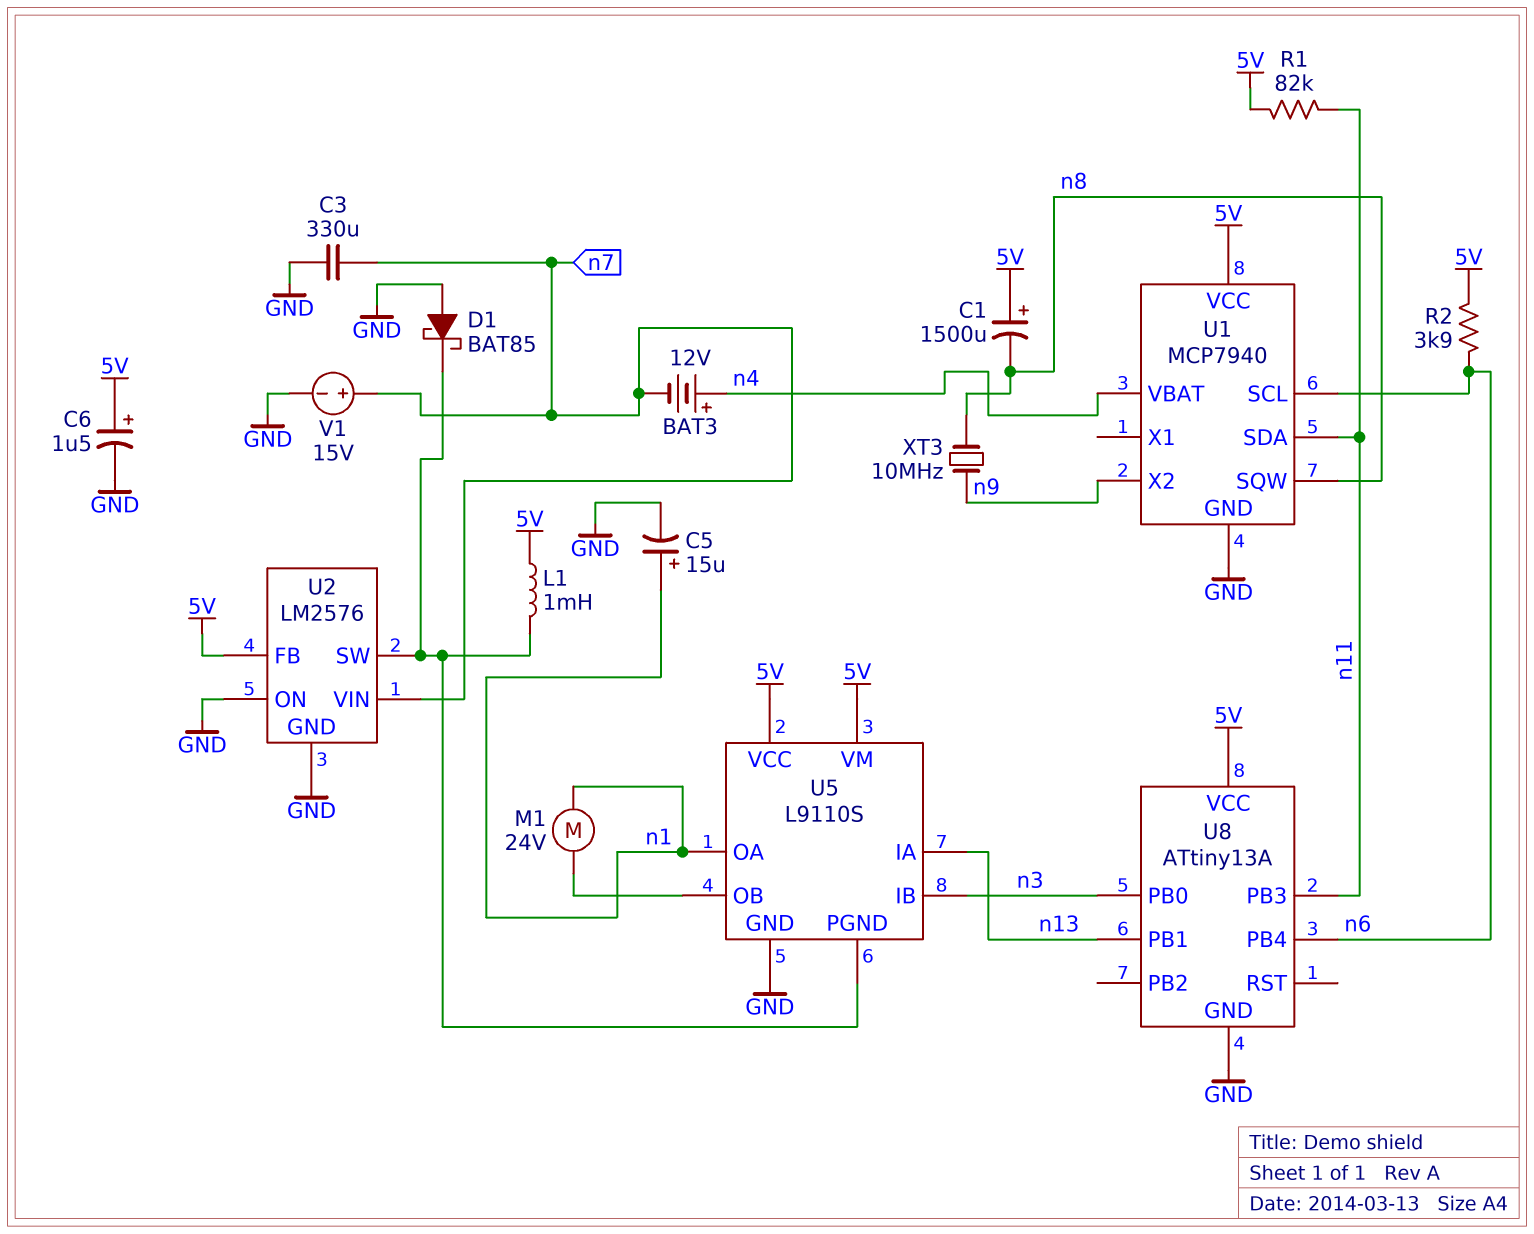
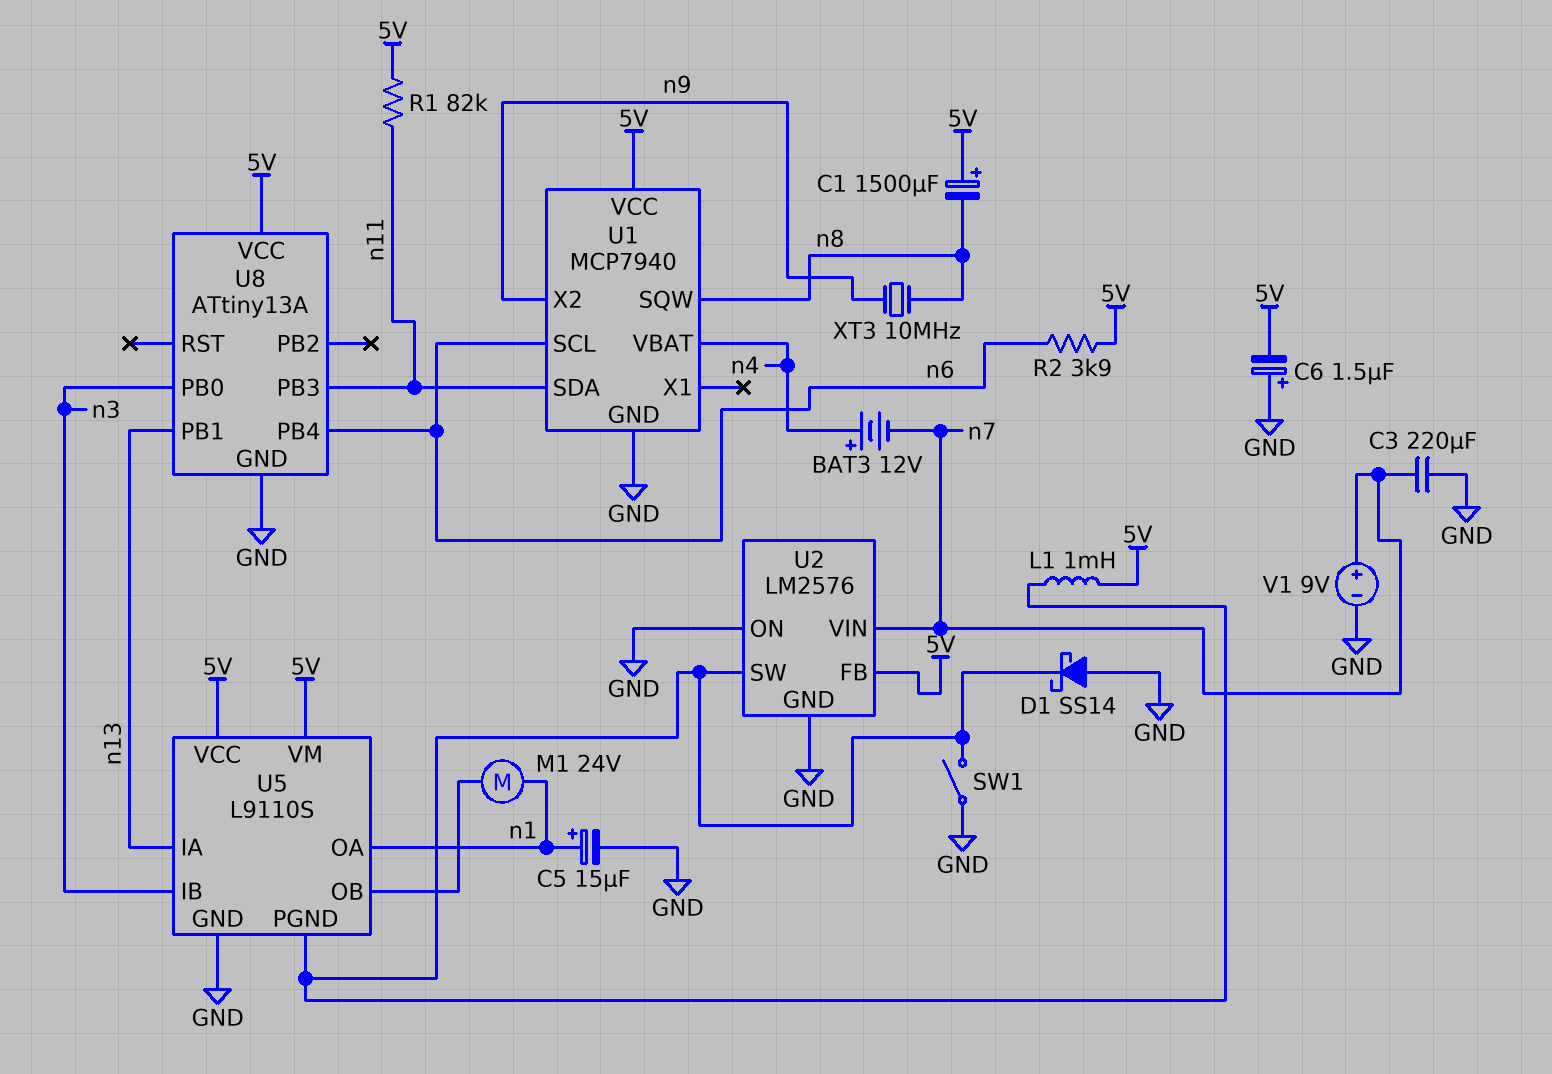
C3: 330uF (GND, n7) -> 220uF (GND, n7)
C6: 1.5uF (plus 5V, minus GND) -> 1.5uF (plus GND, minus 5V)
D1: schottky BAT85 (A GND, K U2/SW) -> schottky SS14 (A GND, K U2/SW)
SW1: none -> switch (GND, U2/SW)
V1: 15V (plus n7, minus GND) -> 9V (plus n7, minus GND)

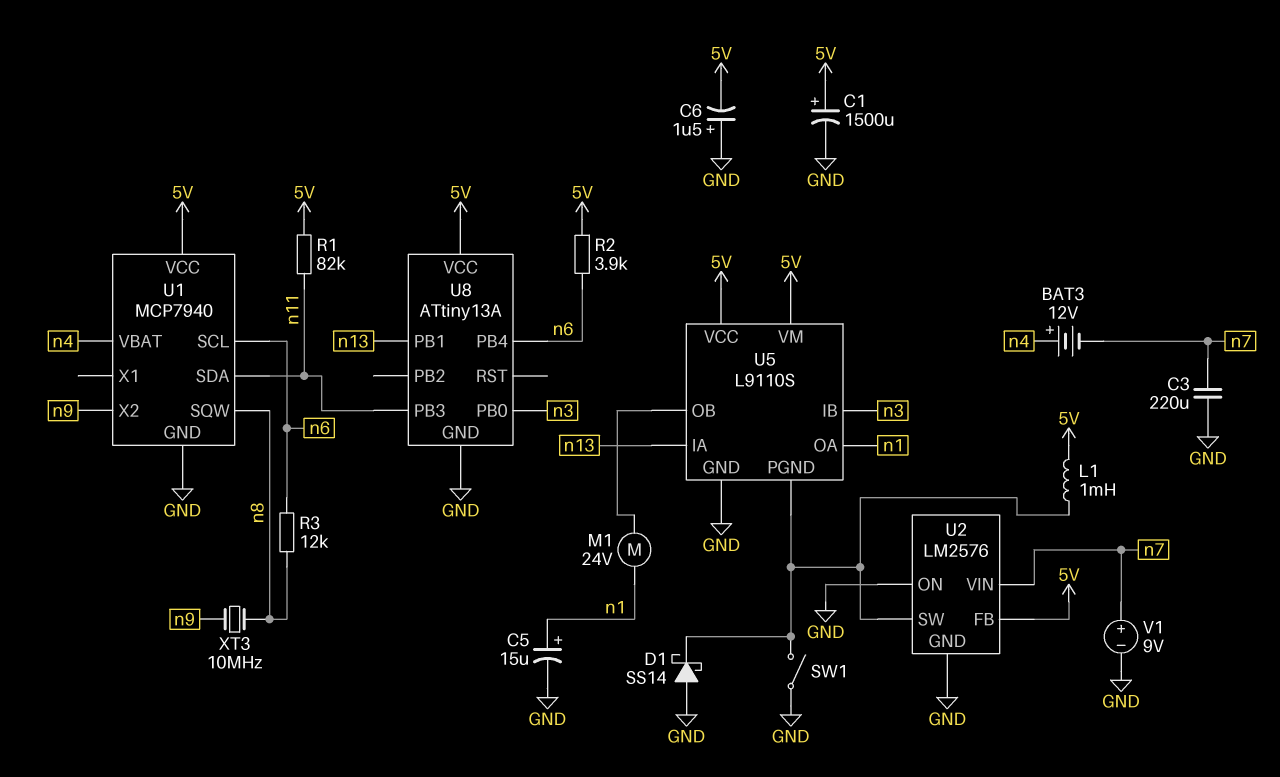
C1: 1500uF (plus 5V, minus n8) -> 1500uF (plus 5V, minus GND)
R3: none -> 12k (n6, n8)

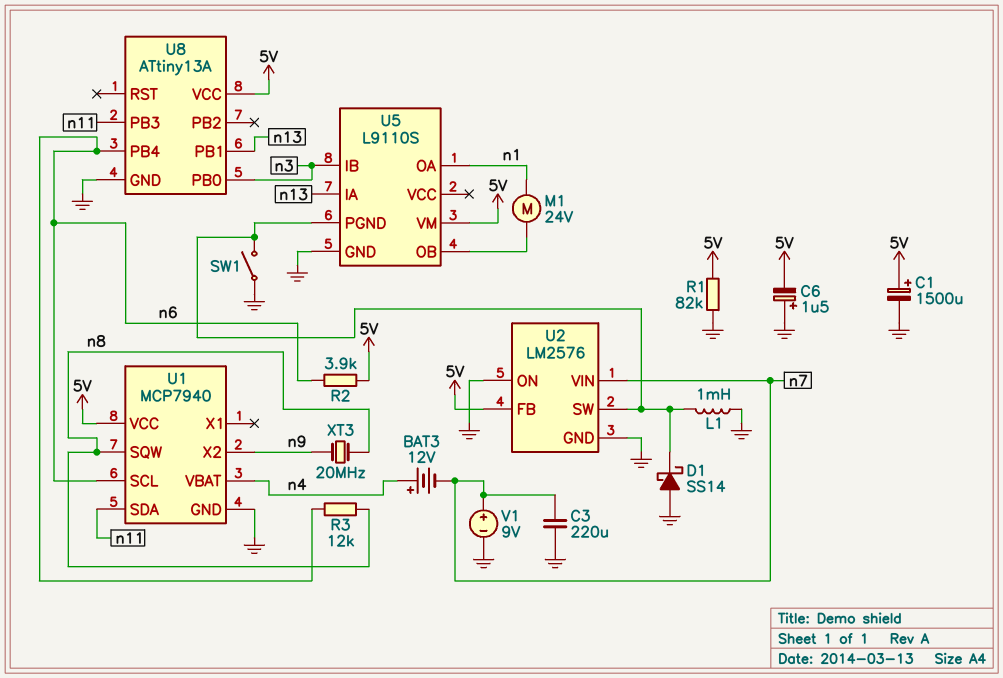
C5: 15uF (plus n1, minus GND) -> none
L1: 1mH (5V, U2/SW) -> 1mH (GND, U2/SW)
R1: 82k (5V, n11) -> 82k (5V, GND)
U5 pin VCC: 5V -> none
XT3: 10MHz (n8, n9) -> 20MHz (n8, n9)

